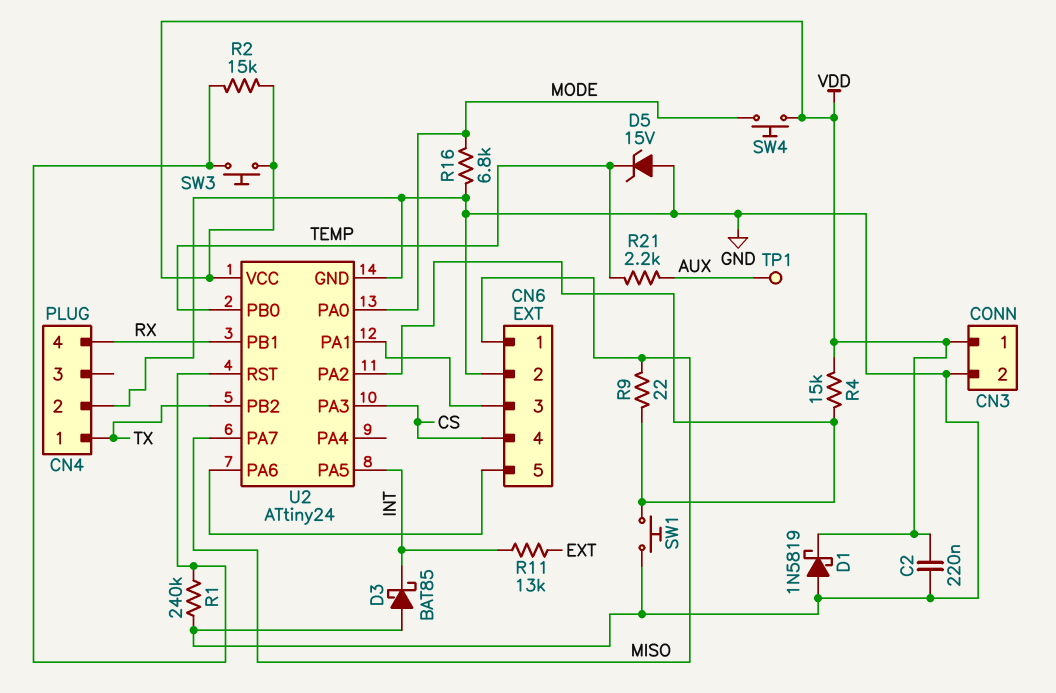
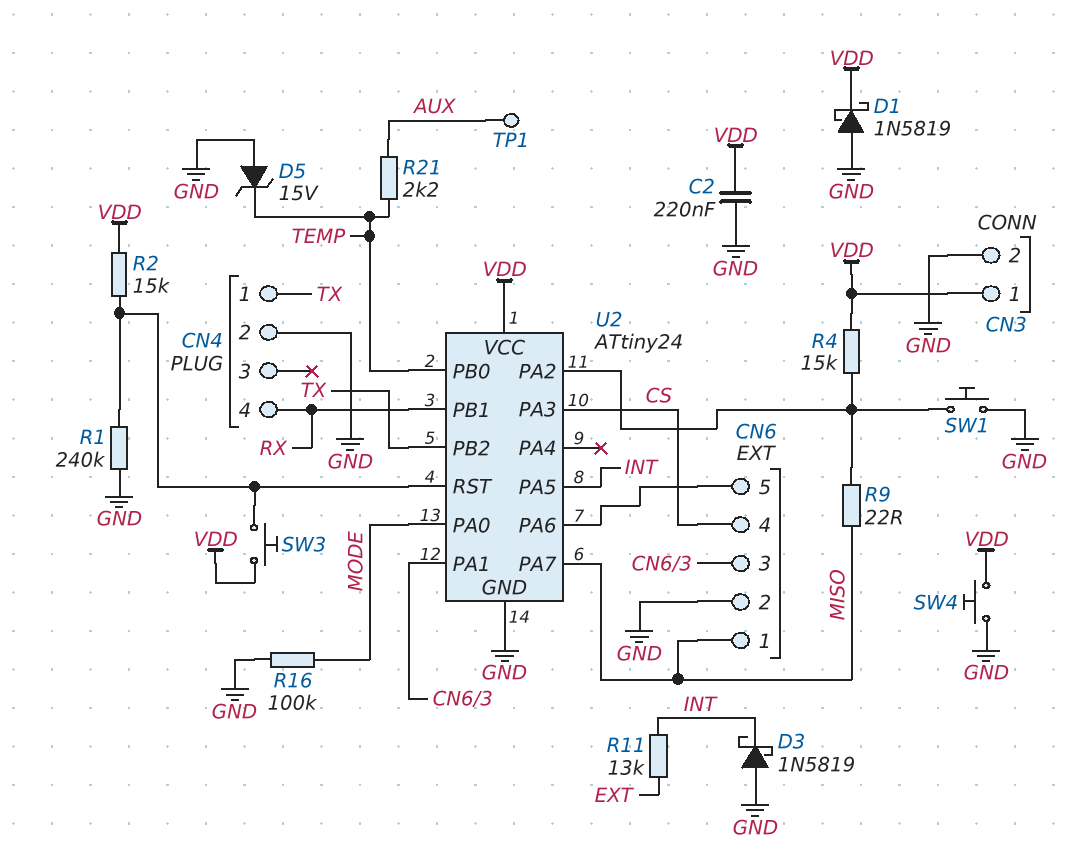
D3: schottky BAT85 (A GND, K INT) -> schottky 1N5819 (A GND, K INT)
R16: 6.8k (GND, MODE) -> 100k (GND, MODE)
SW4: button (MODE, VDD) -> button (GND, VDD)

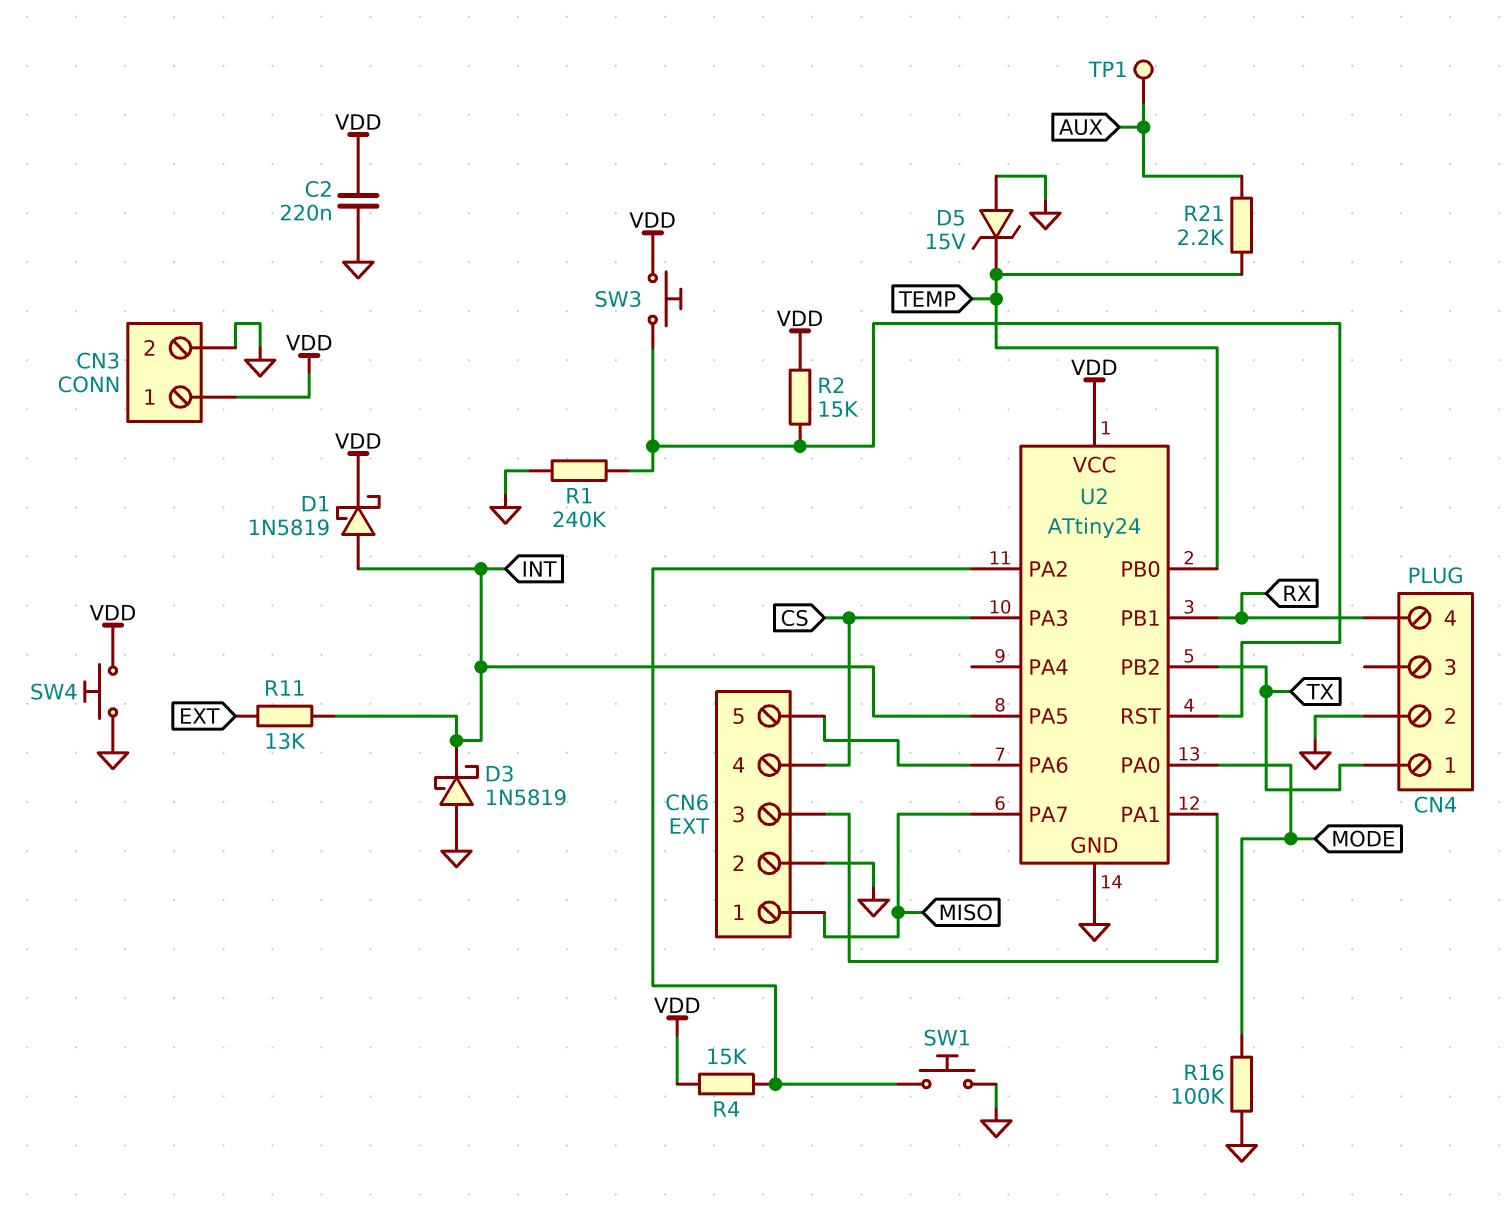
D1: schottky 1N5819 (A GND, K VDD) -> schottky 1N5819 (A INT, K VDD)
R9: 22 (MISO, U2/PA2) -> none

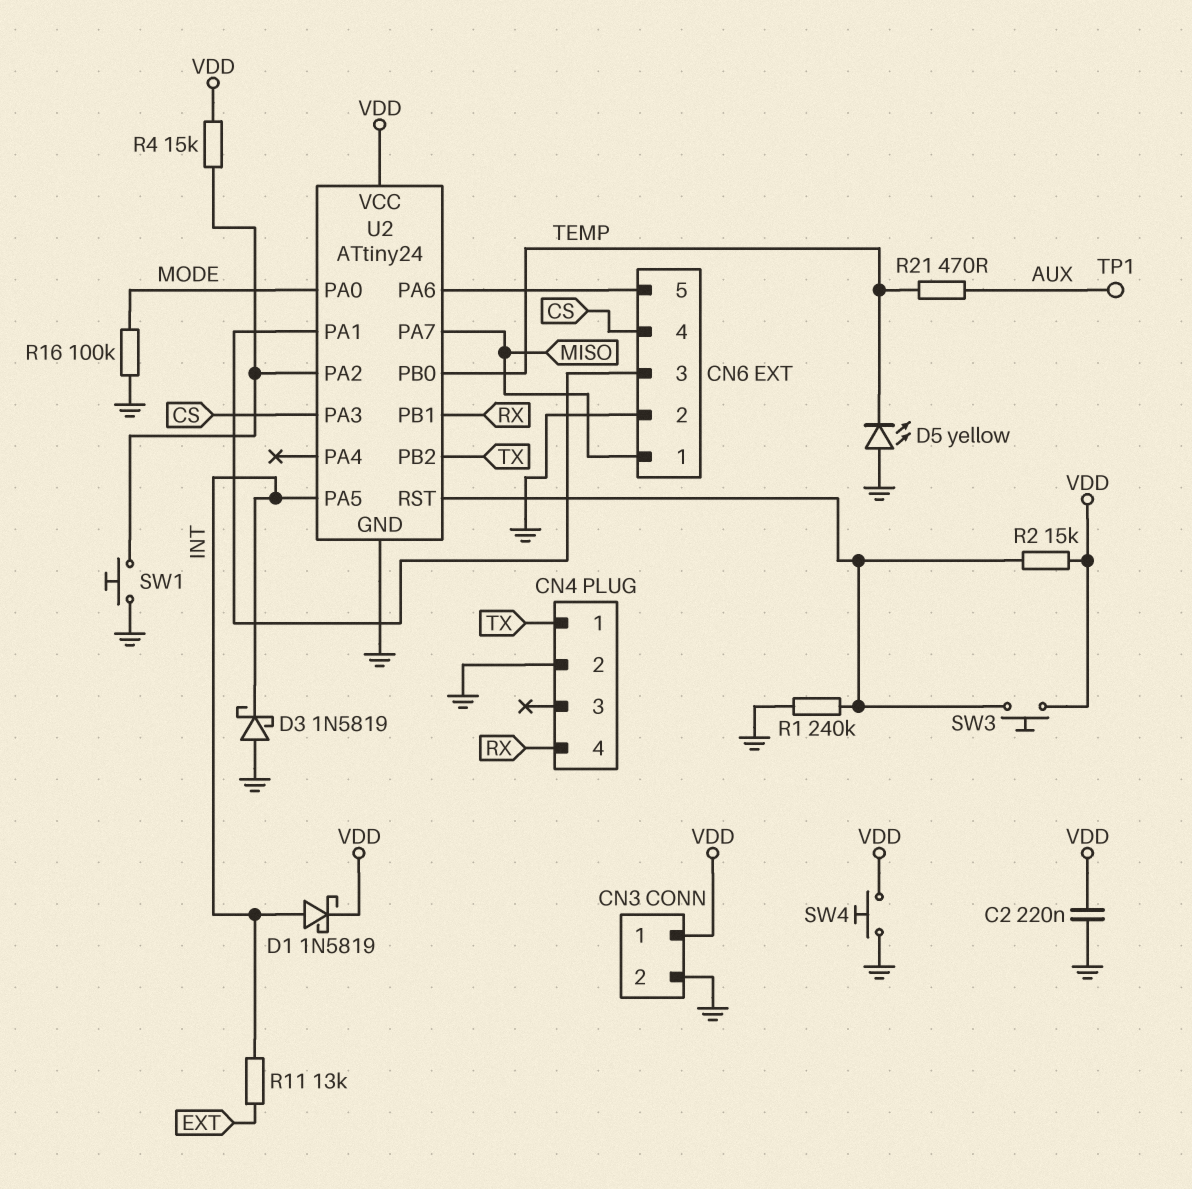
D5: zener 15V (A GND, K TEMP) -> LED yellow (A GND, K TEMP)
R21: 2.2k (AUX, TEMP) -> 470 (AUX, TEMP)

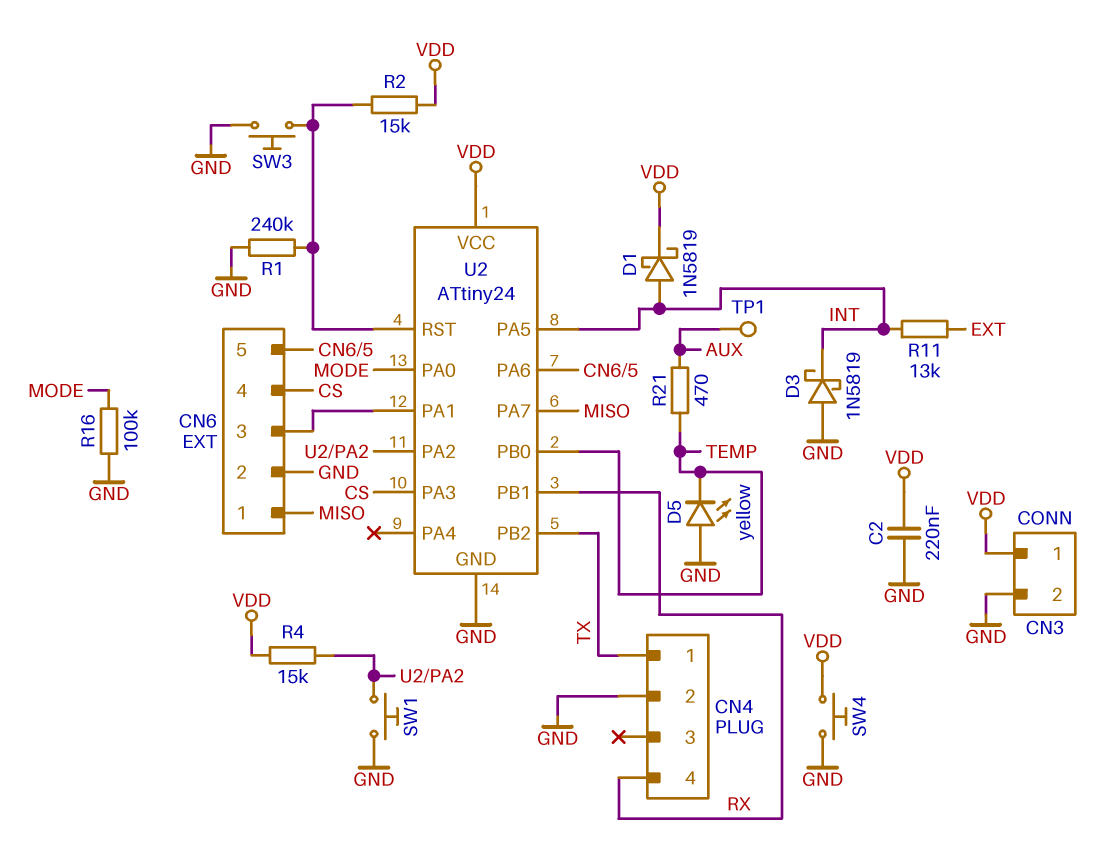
SW3: button (U2/RST, VDD) -> button (GND, U2/RST)

